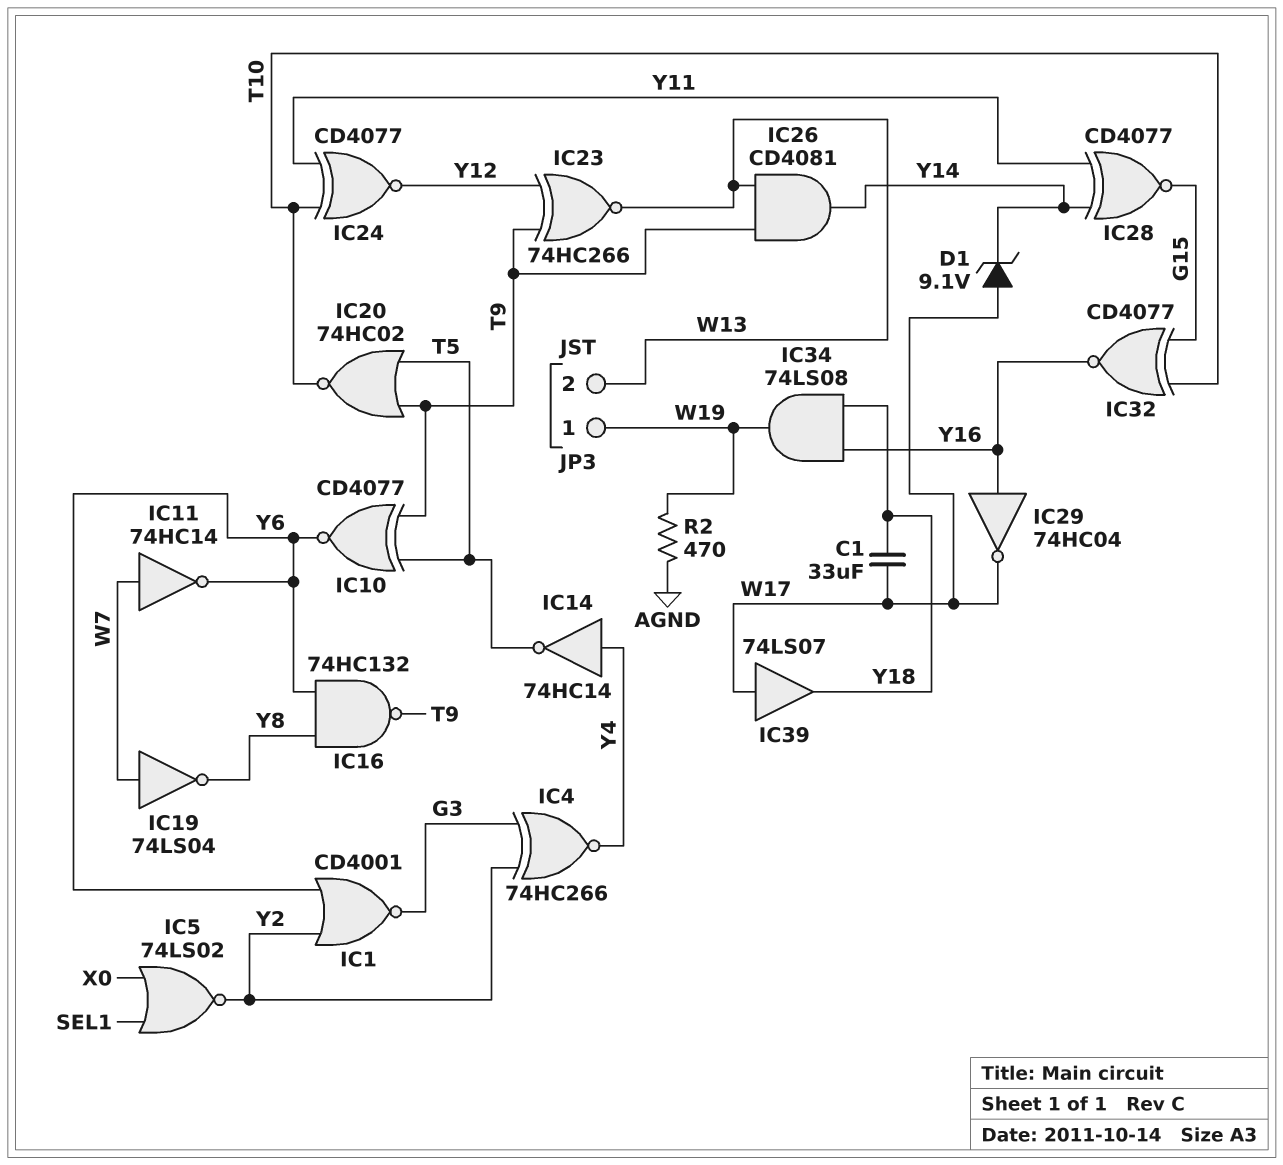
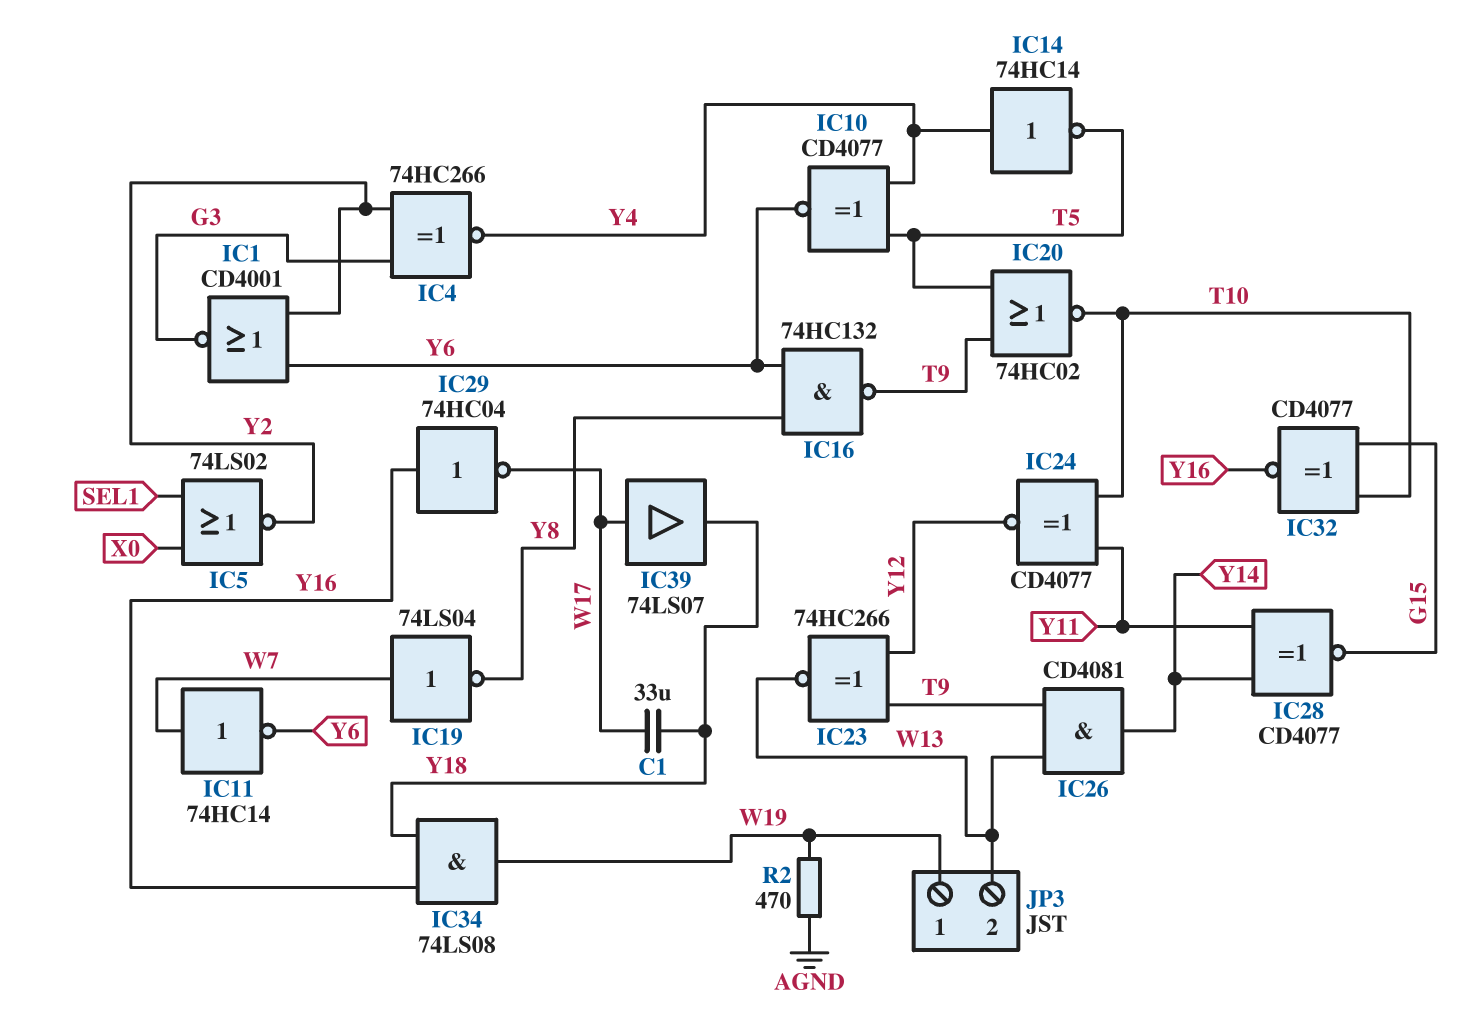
D1: zener 9.1V (A W17, K Y14) -> none
IC10: XNOR CD4077 (in T5, in T9, out Y6) -> XNOR CD4077 (in T5, in Y4, out Y6)

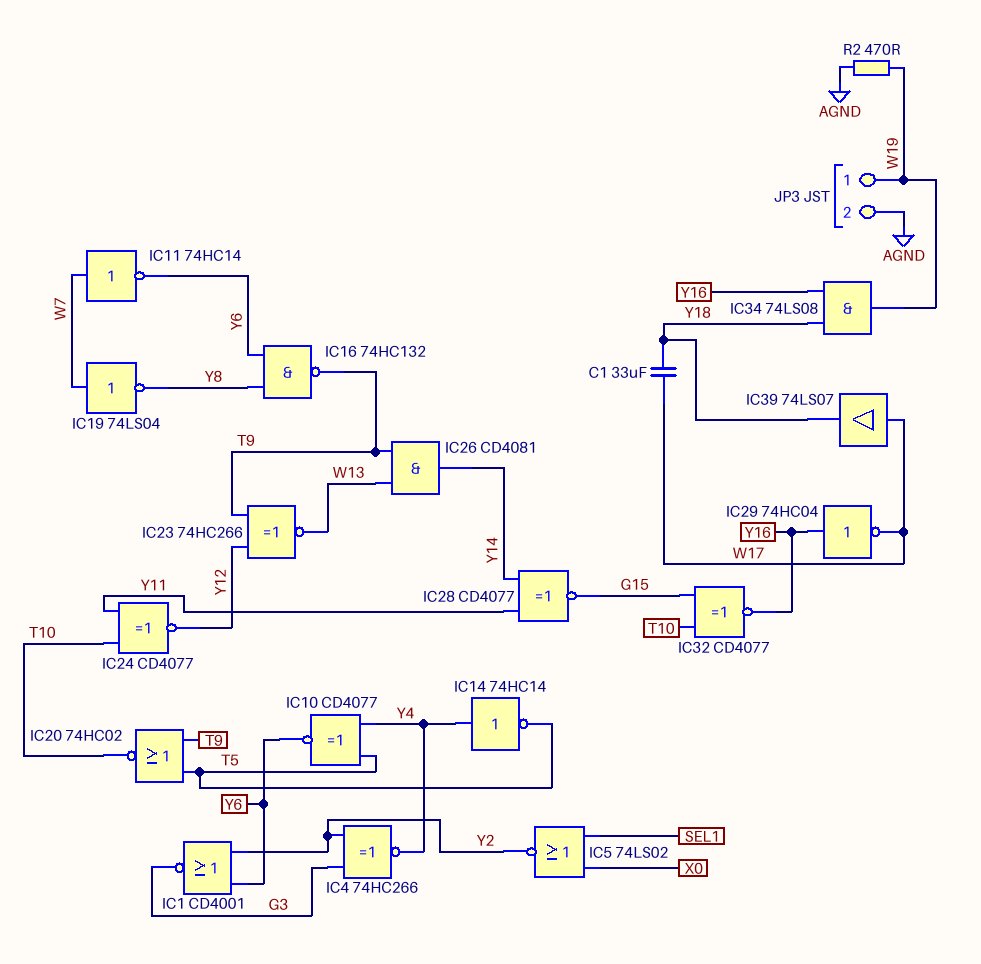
JP3 pin 2: W13 -> AGND

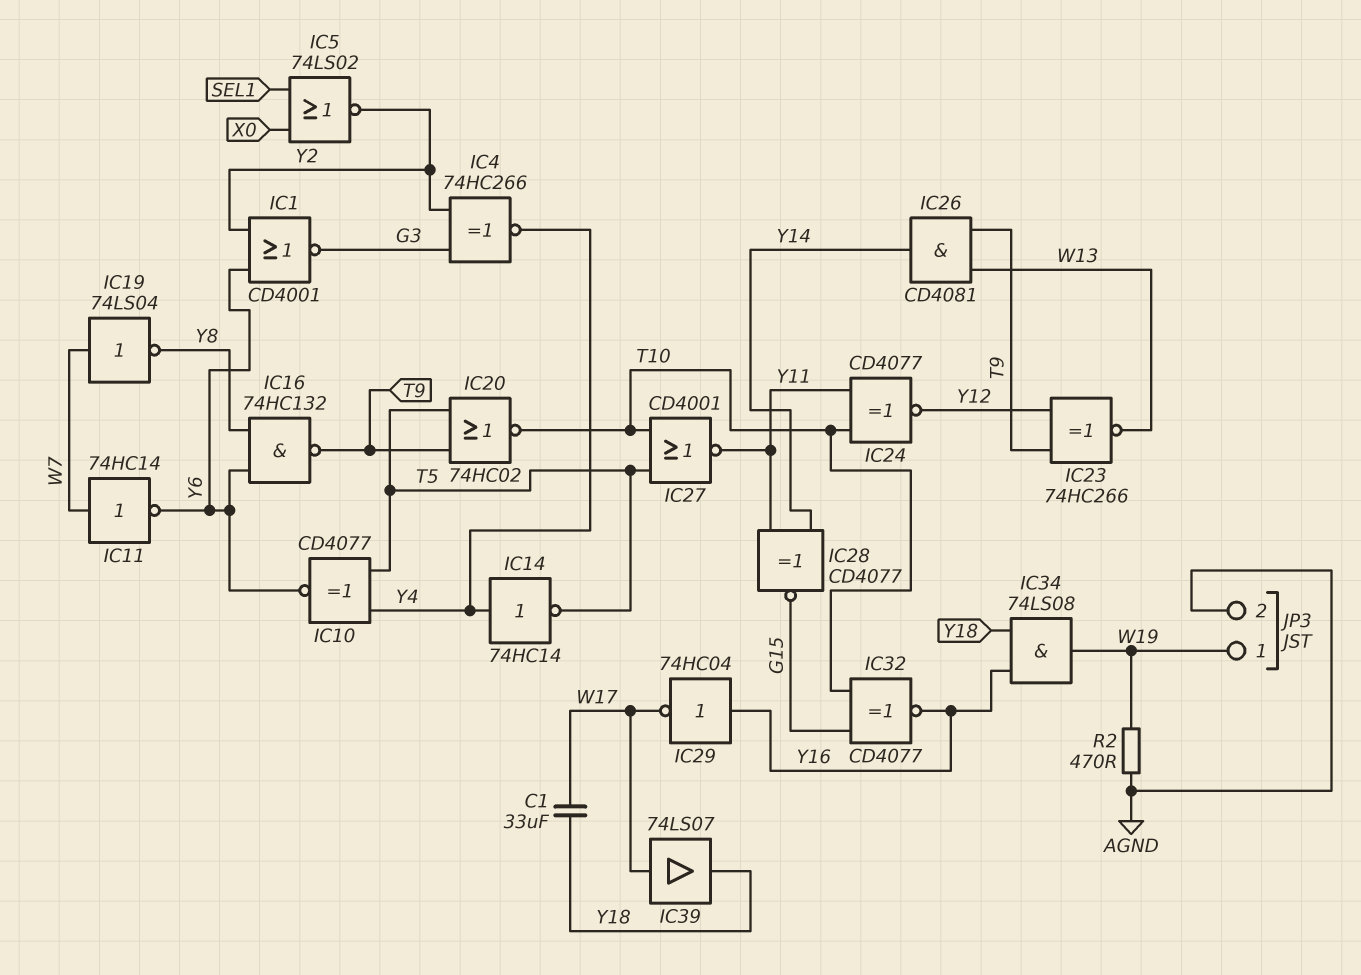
IC27: none -> NOR CD4001 (in T5, in T10, out Y11)

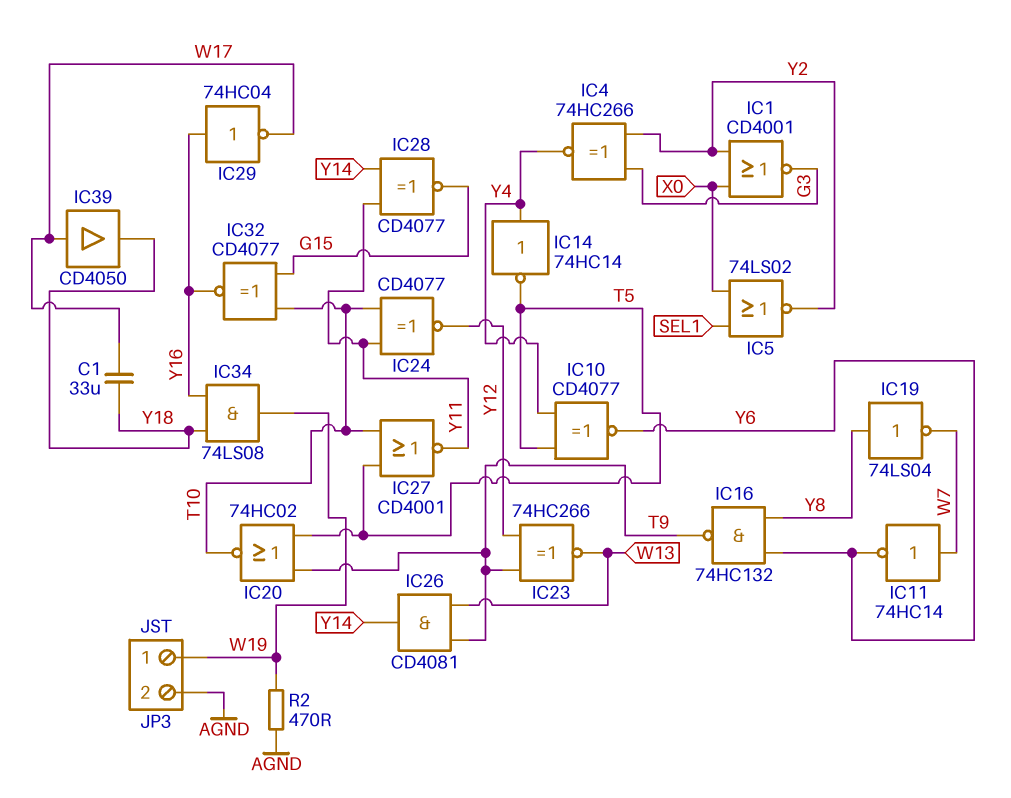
IC1: NOR CD4001 (in Y2, in Y6, out G3) -> NOR CD4001 (in X0, in Y2, out G3)
IC19: NOT 74LS04 (in W7, out Y8) -> NOT 74LS04 (in Y8, out W7)
IC39: buffer 74LS07 (in W17, out Y18) -> buffer CD4050 (in W17, out Y18)

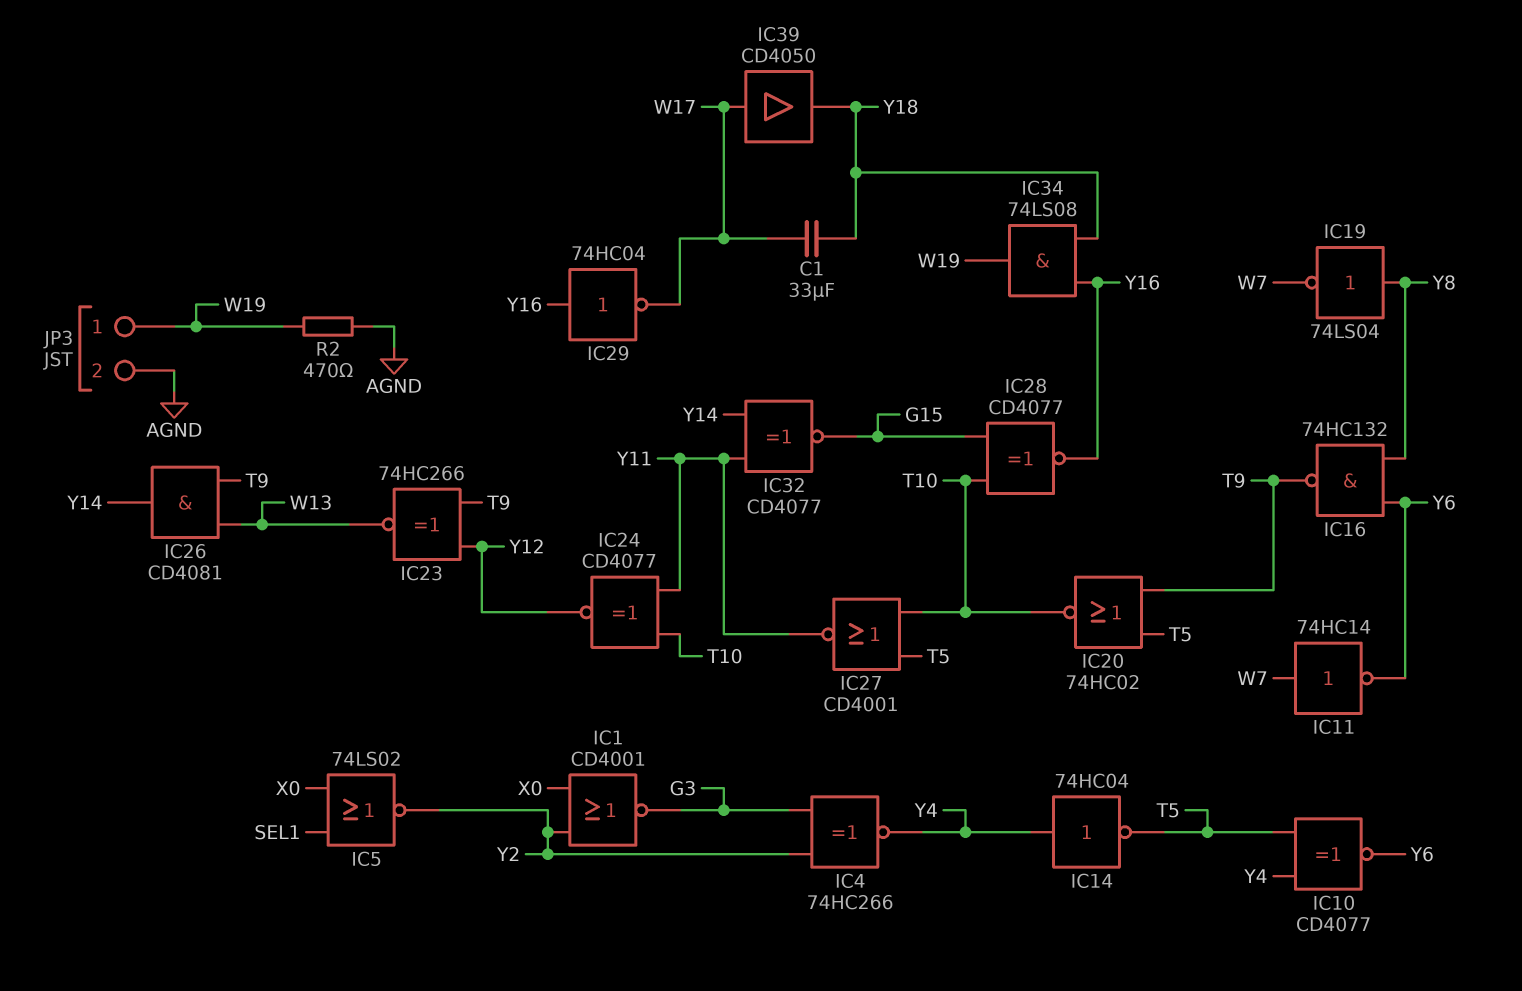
IC14: NOT 74HC14 (in Y4, out T5) -> NOT 74HC04 (in Y4, out T5)
IC28: XNOR CD4077 (in Y11, in Y14, out G15) -> XNOR CD4077 (in G15, in T10, out Y16)
IC32: XNOR CD4077 (in G15, in T10, out Y16) -> XNOR CD4077 (in Y11, in Y14, out G15)

